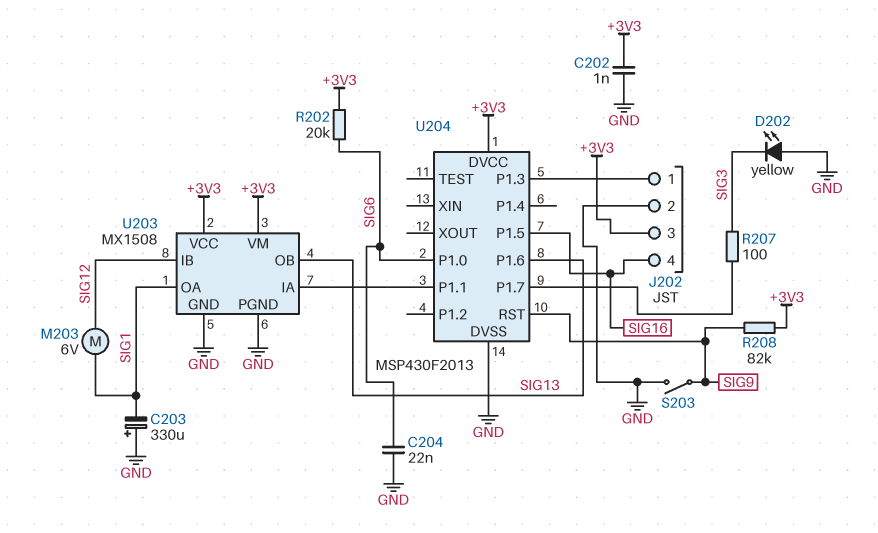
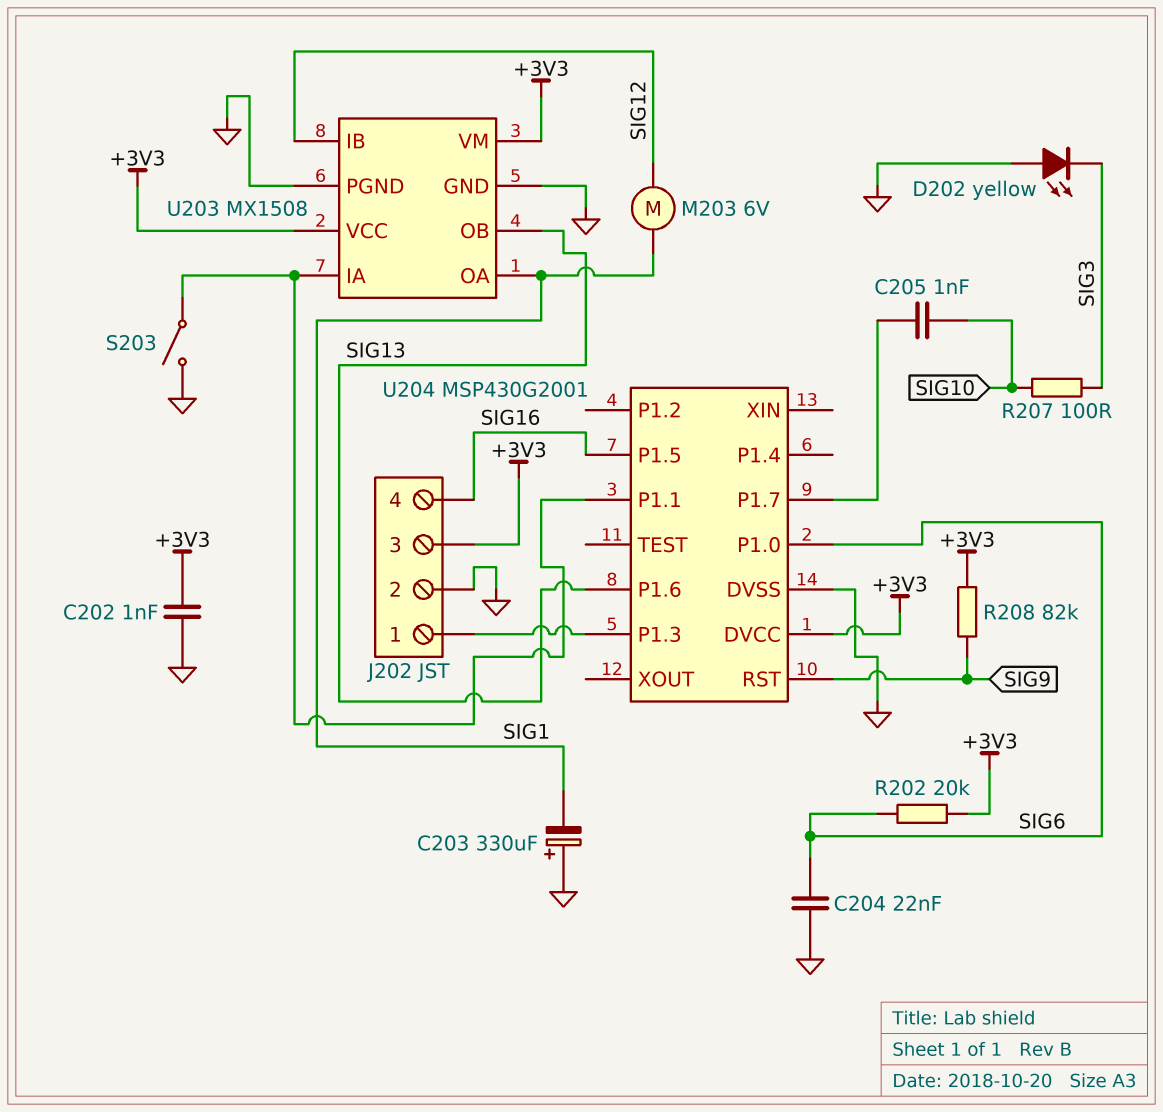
C205: none -> 1nF (SIG10, U204/P1.7)
R207: 100 (SIG3, U204/P1.7) -> 100 (SIG3, SIG10)
S203: switch (GND, SIG9) -> switch (GND, U203/IA)
U204: MSP430F2013 -> MSP430G2001

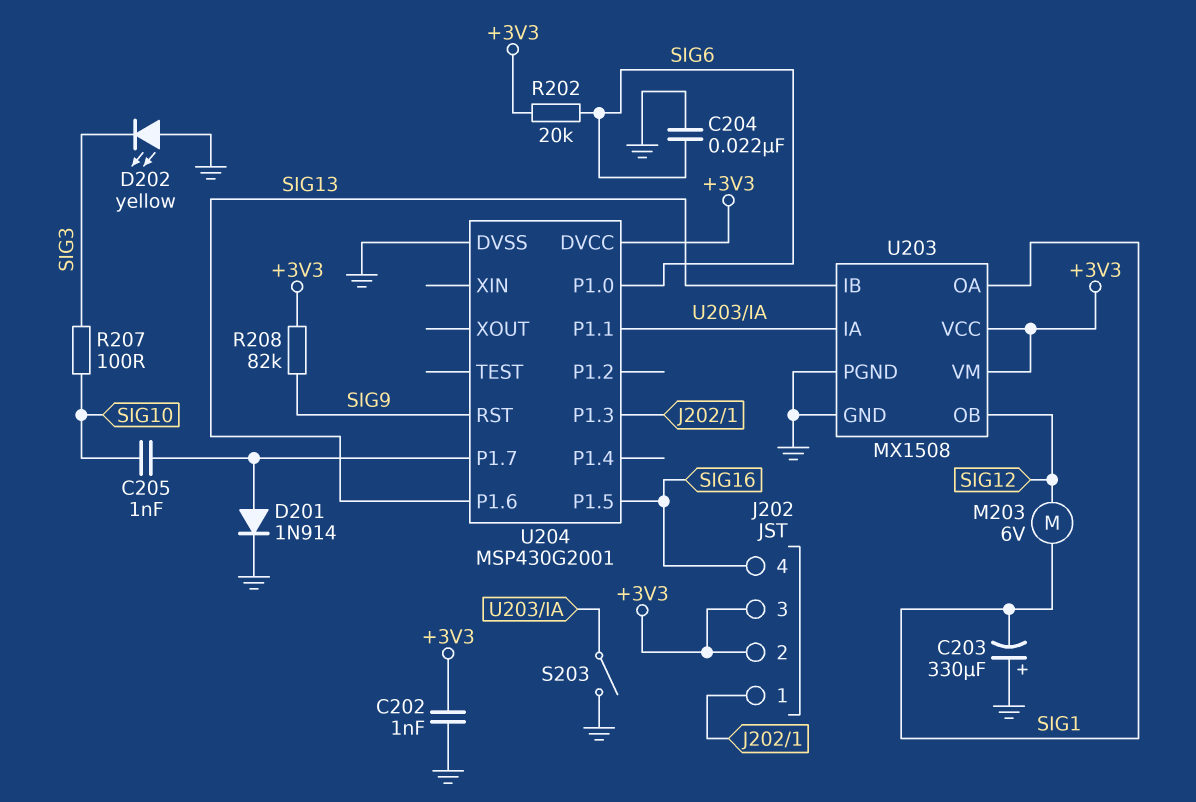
D201: none -> diode 1N914 (A U204/P1.7, K GND)
J202 pin 2: GND -> +3V3
U203 pin IB: SIG12 -> SIG13
U203 pin OB: SIG13 -> SIG12

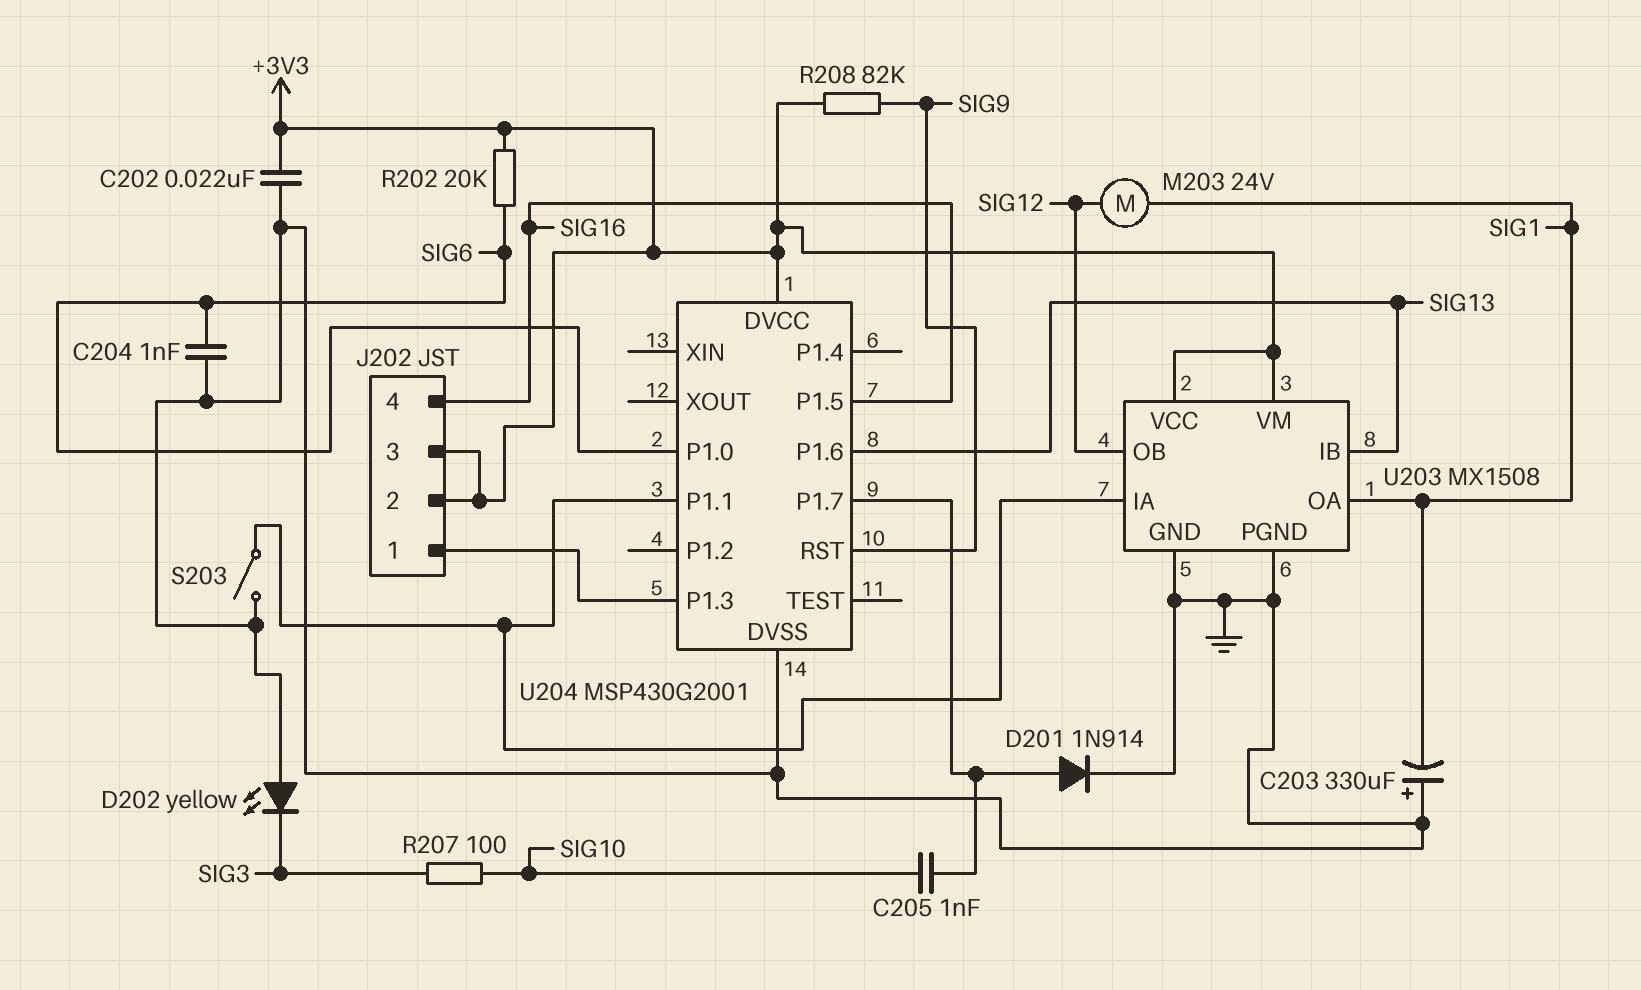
C202: 1nF (+3V3, GND) -> 22nF (+3V3, GND)
C204: 22nF (GND, SIG6) -> 1nF (GND, SIG6)
M203: motor 6V (SIG1, SIG12) -> motor 24V (SIG1, SIG12)

